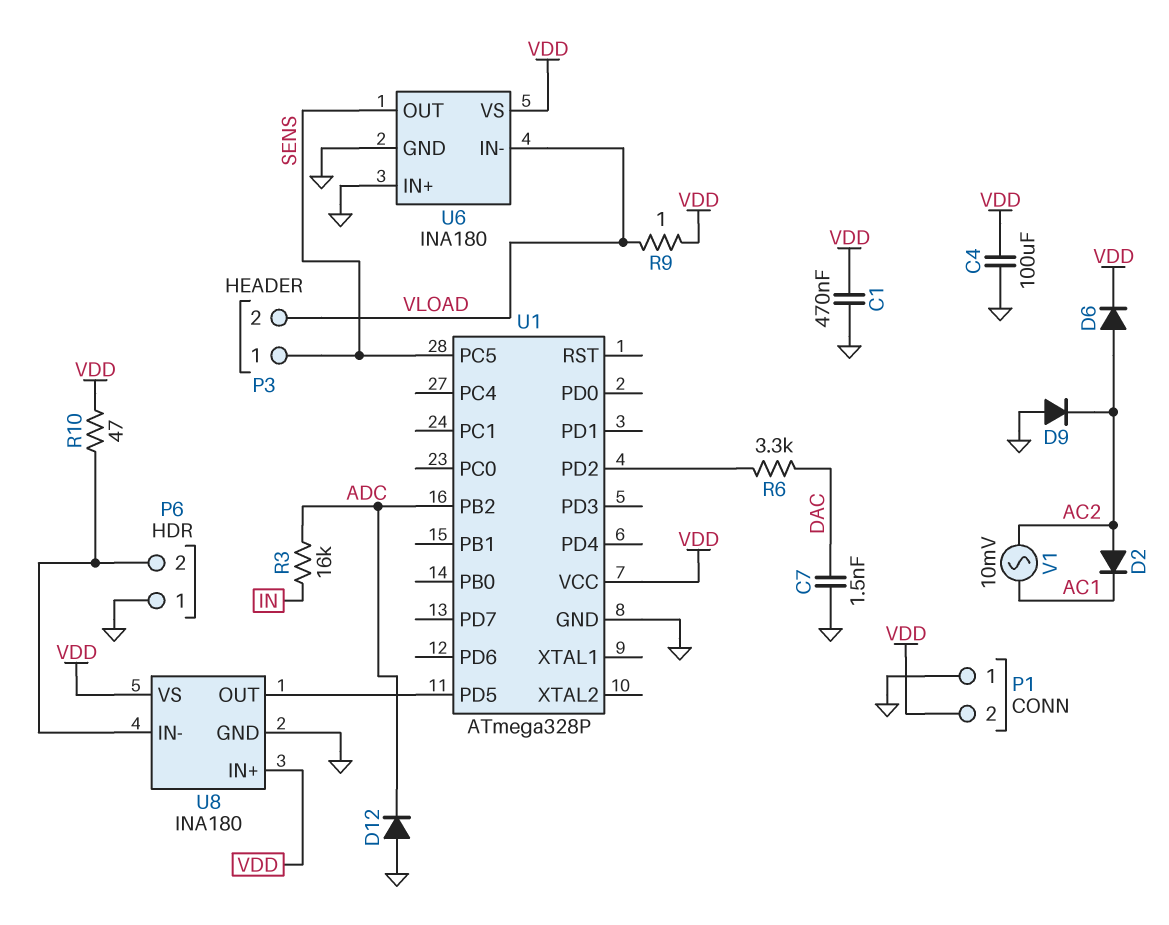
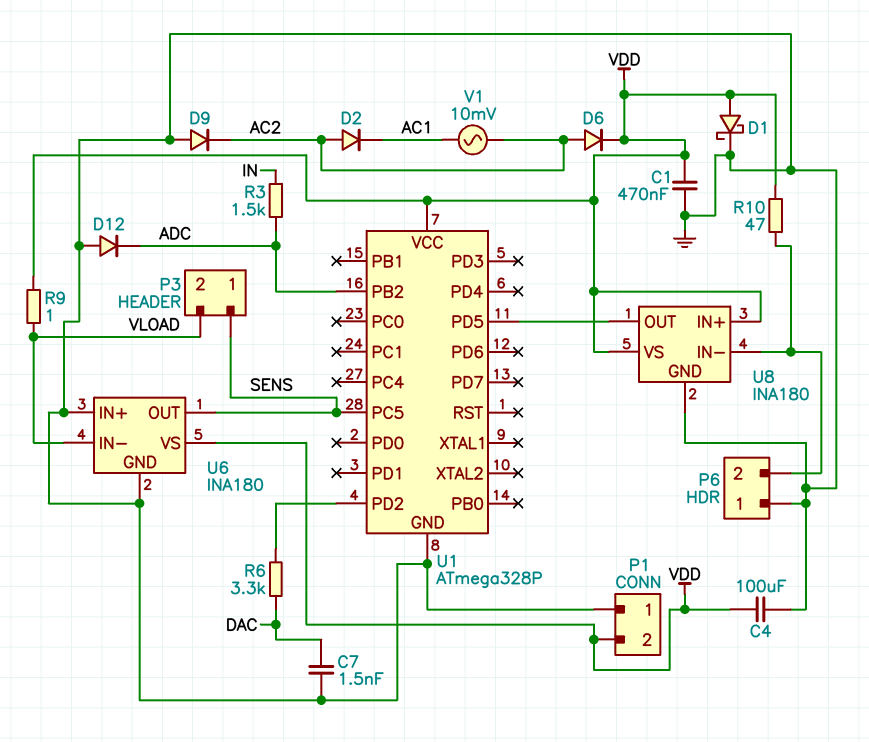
D1: none -> schottky (A VDD, K GND)
R3: 16k (ADC, IN) -> 1.5k (ADC, IN)

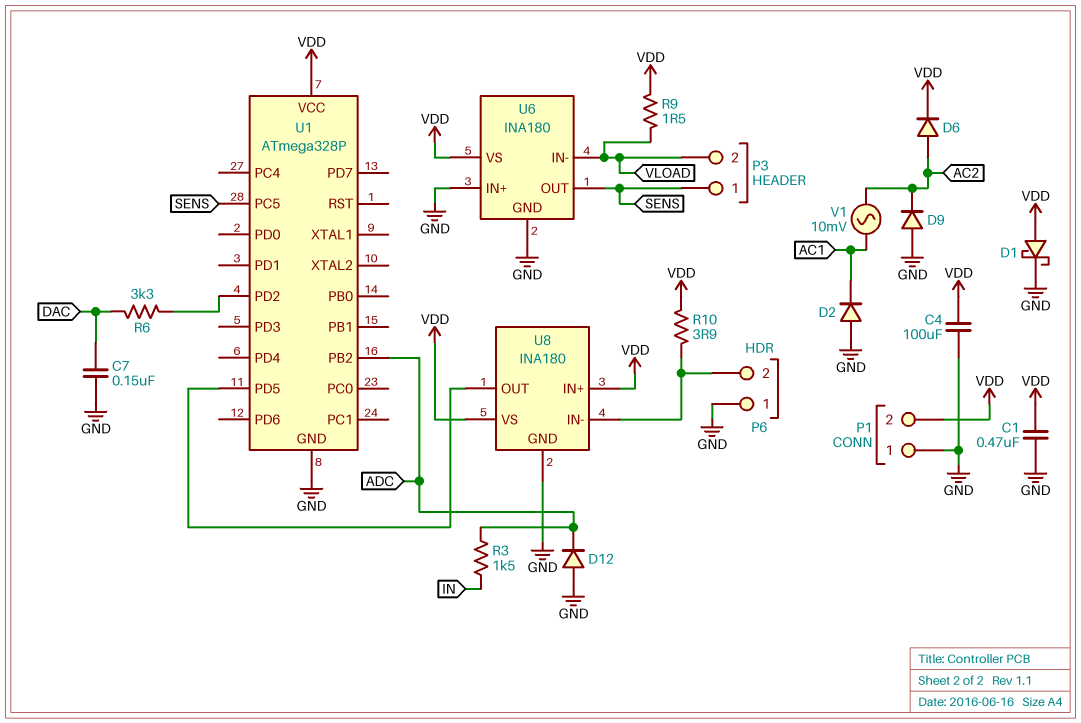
C7: 1.5nF (DAC, GND) -> 150nF (DAC, GND)
D2: diode (A AC2, K AC1) -> diode (A GND, K AC1)
R9: 1 (VDD, VLOAD) -> 1.5 (VDD, VLOAD)
R10: 47 (P6/2, VDD) -> 3.9 (P6/2, VDD)

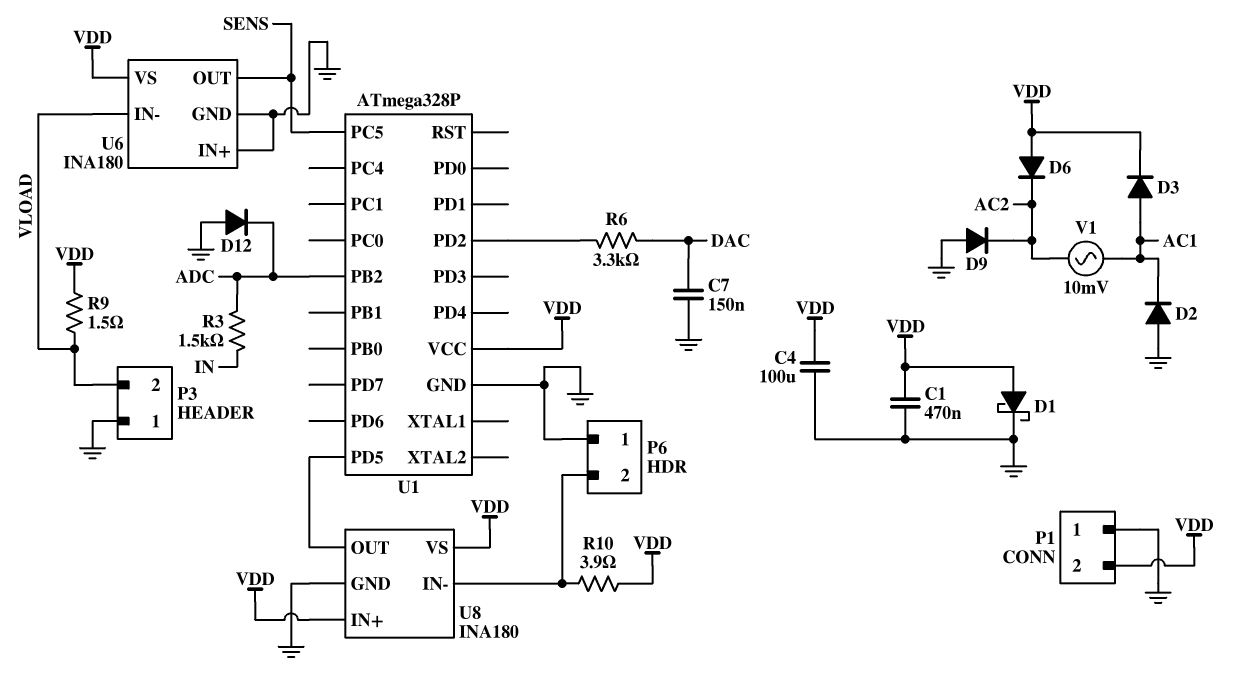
D3: none -> diode (A AC1, K VDD)
D6: diode (A AC2, K VDD) -> diode (A VDD, K AC2)
P3 pin 1: SENS -> GND

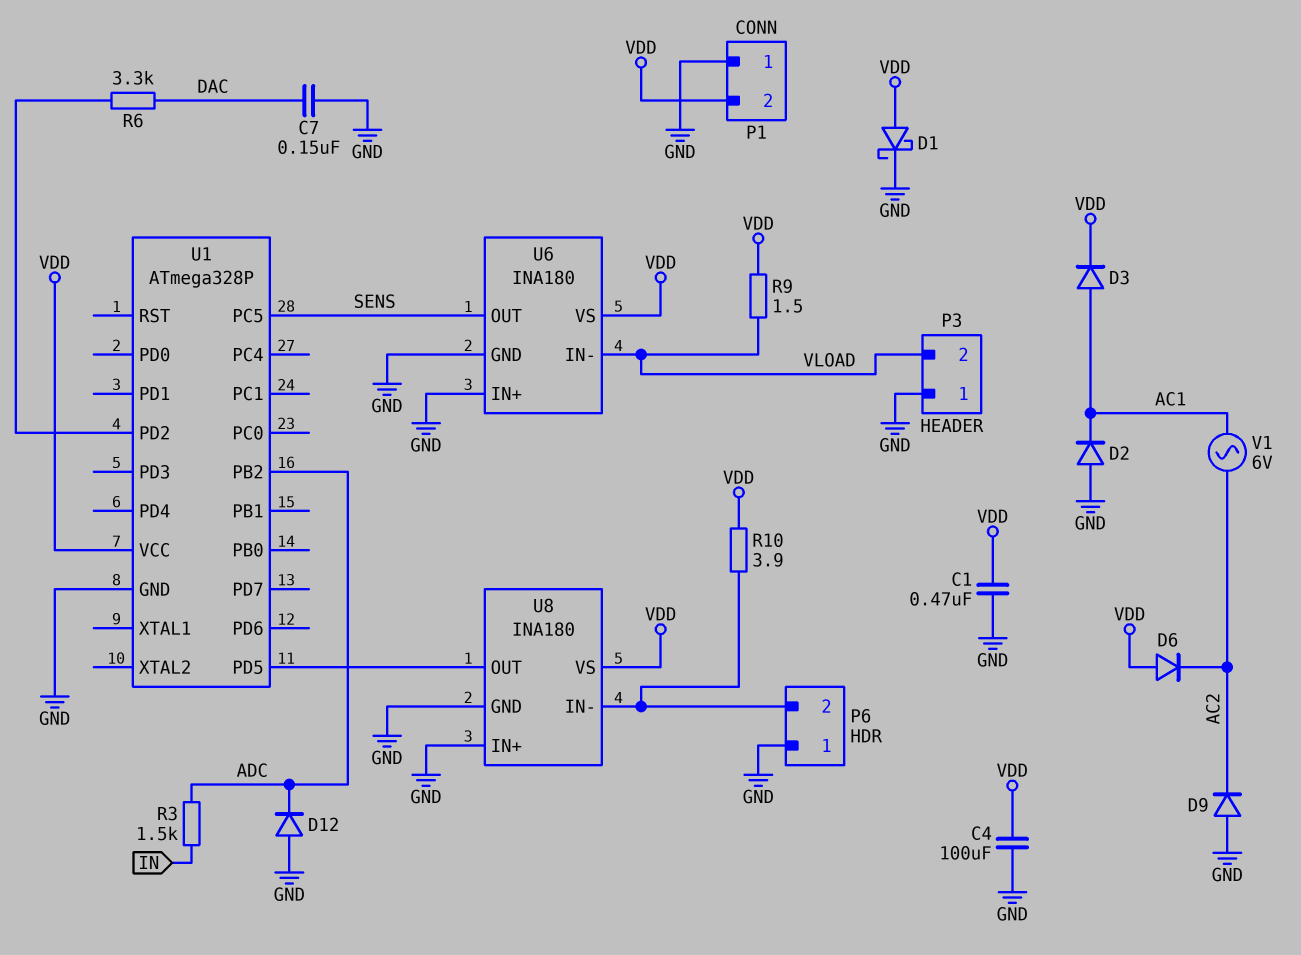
U8 pin IN+: VDD -> GND
V1: AC 10mV (AC1, AC2) -> AC 6V (AC1, AC2)

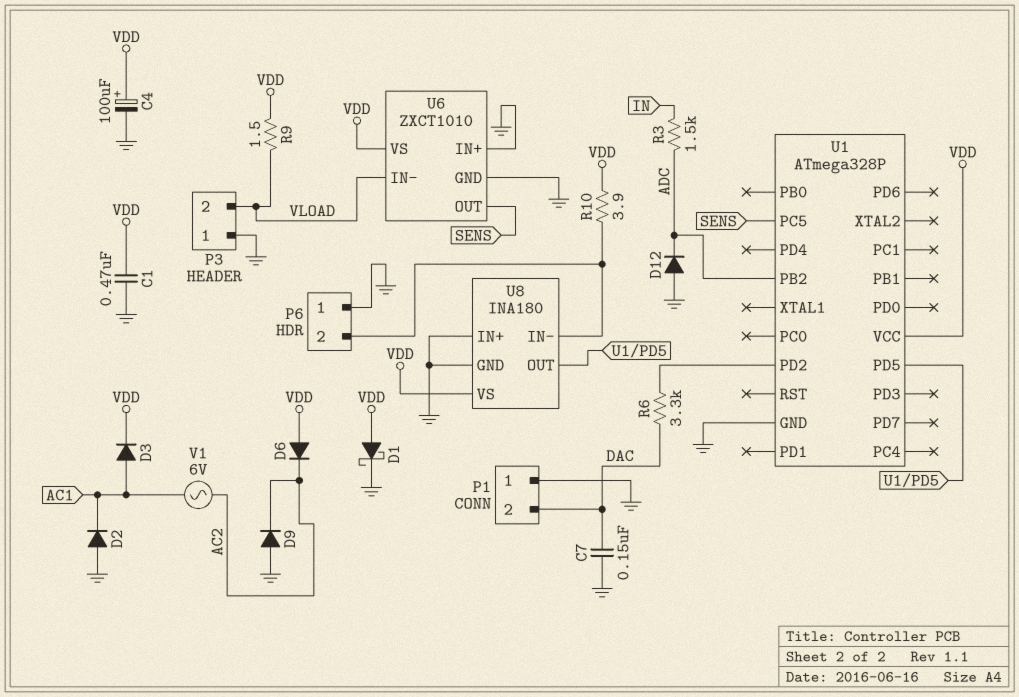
C4: 100uF (GND, VDD) -> 100uF (plus VDD, minus GND)
P1 pin 2: VDD -> DAC
U6: INA180 -> ZXCT1010

